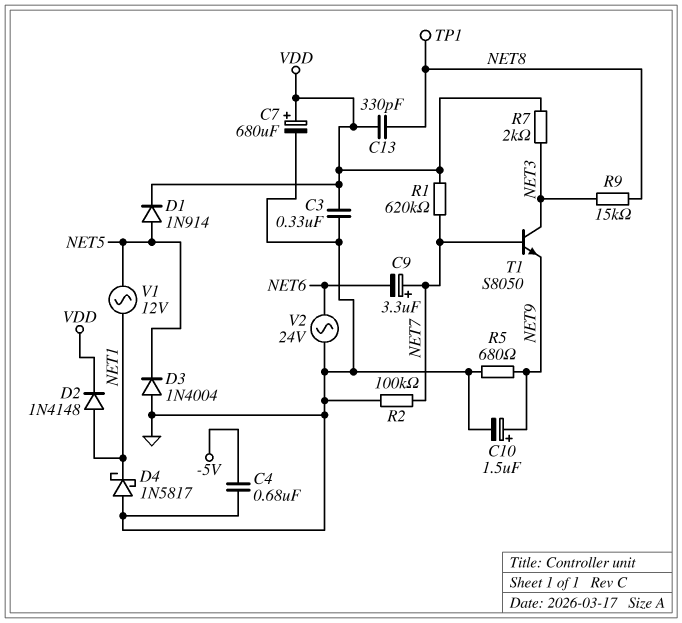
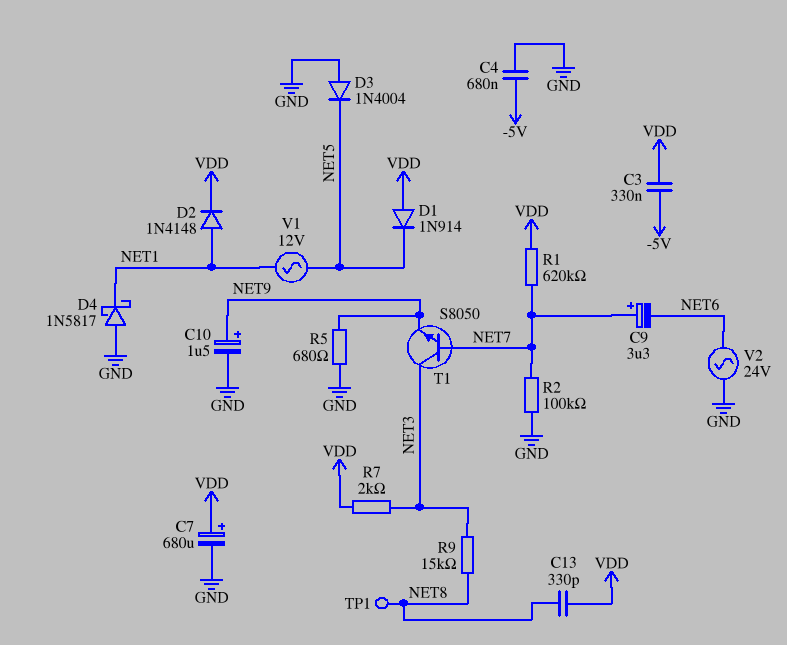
C3: 330nF (GND, VDD) -> 330nF (-5V, VDD)
D1: diode 1N914 (A NET5, K VDD) -> diode 1N914 (A VDD, K NET5)

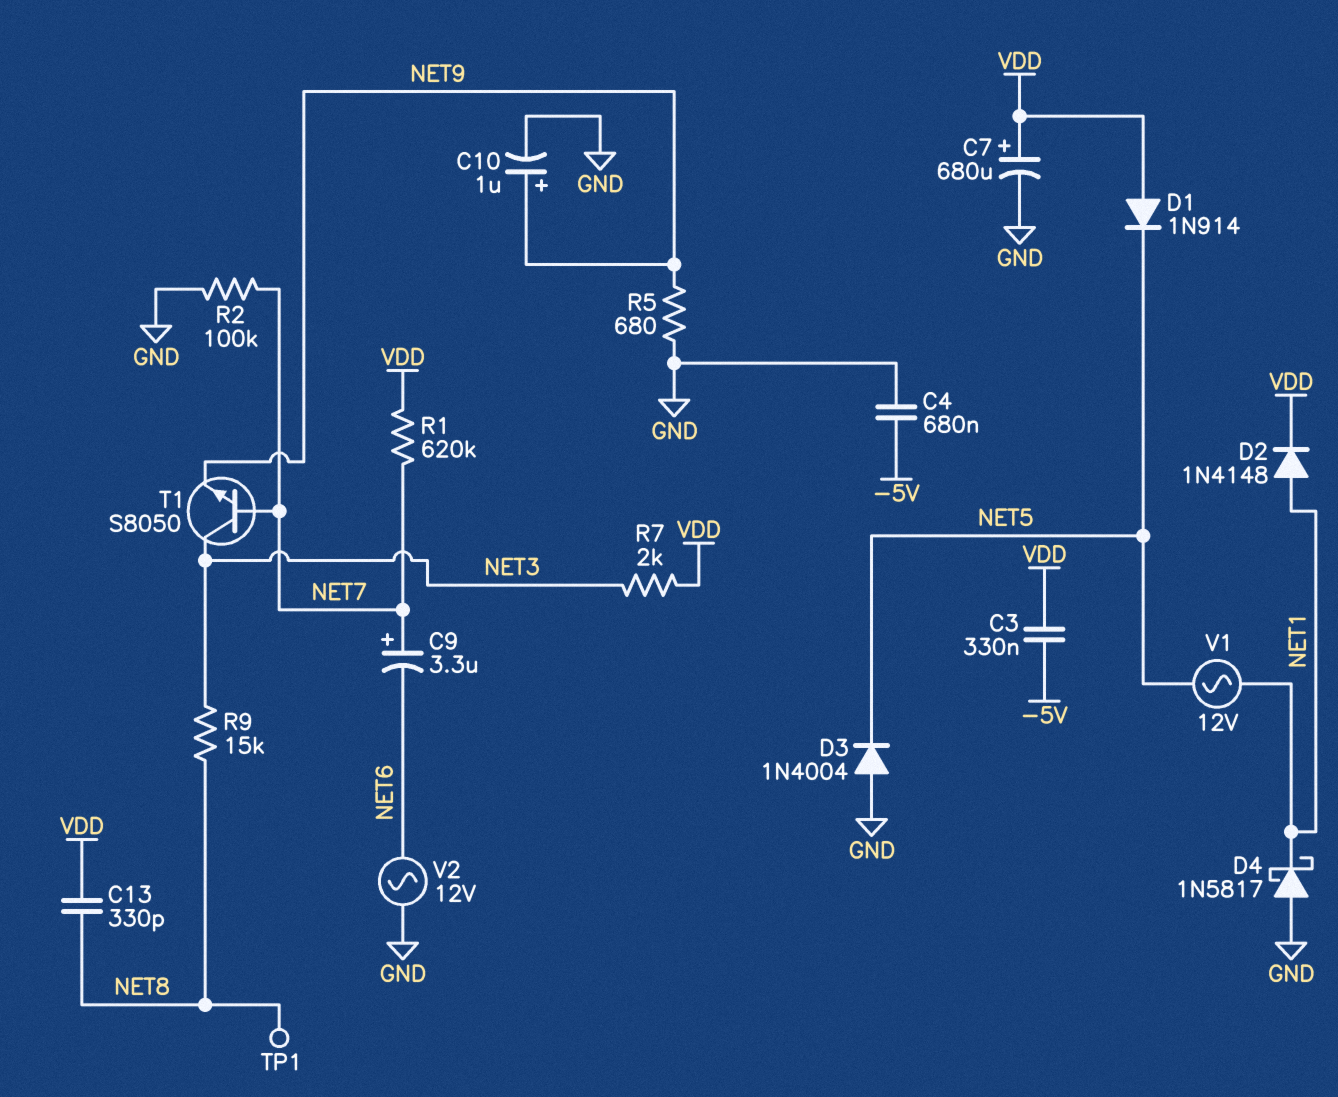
C10: 1.5uF (plus NET9, minus GND) -> 1uF (plus NET9, minus GND)
V2: AC 24V (GND, NET6) -> AC 12V (GND, NET6)

